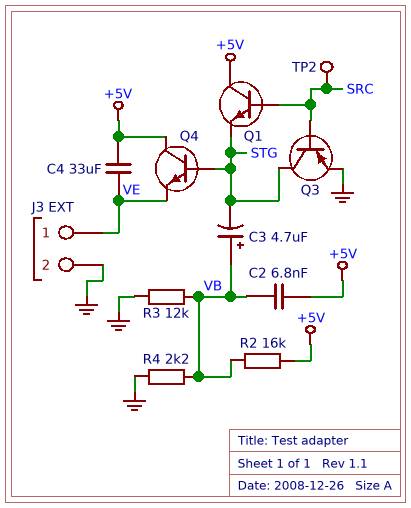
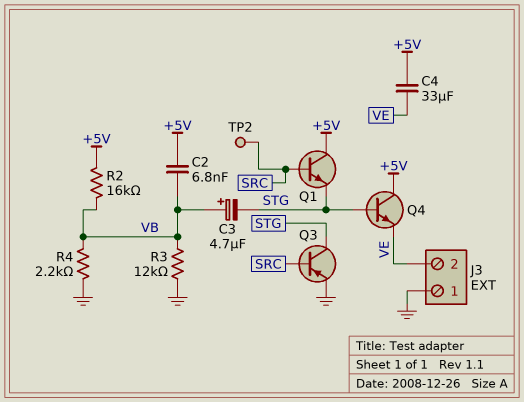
J3 pin 1: VE -> GND
J3 pin 2: GND -> VE

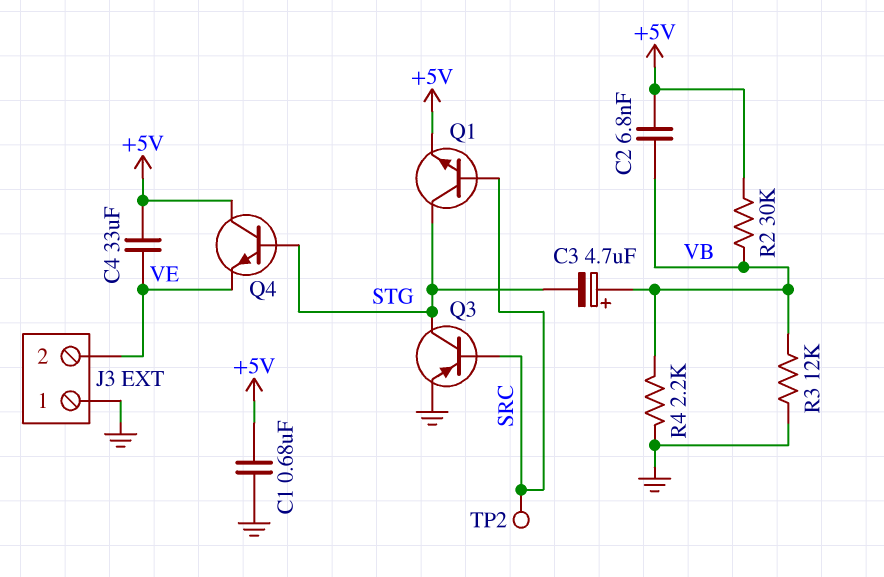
C1: none -> 680nF (+5V, GND)
Q1: NPN (B SRC, C +5V, E STG) -> NPN (B SRC, C STG, E +5V)
R2: 16k (+5V, VB) -> 30k (+5V, VB)

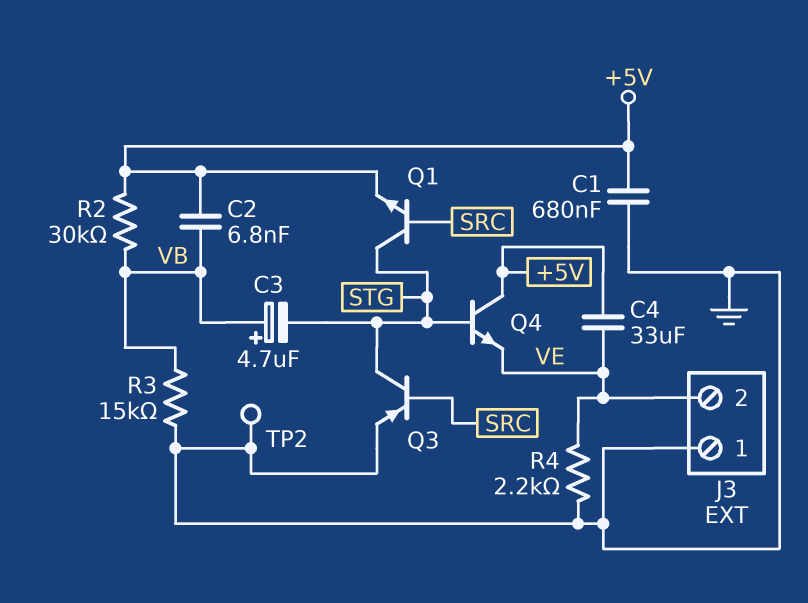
R3: 12k (GND, VB) -> 15k (GND, VB)
R4: 2.2k (GND, VB) -> 2.2k (GND, VE)
TP2: test point (SRC) -> test point (GND)

